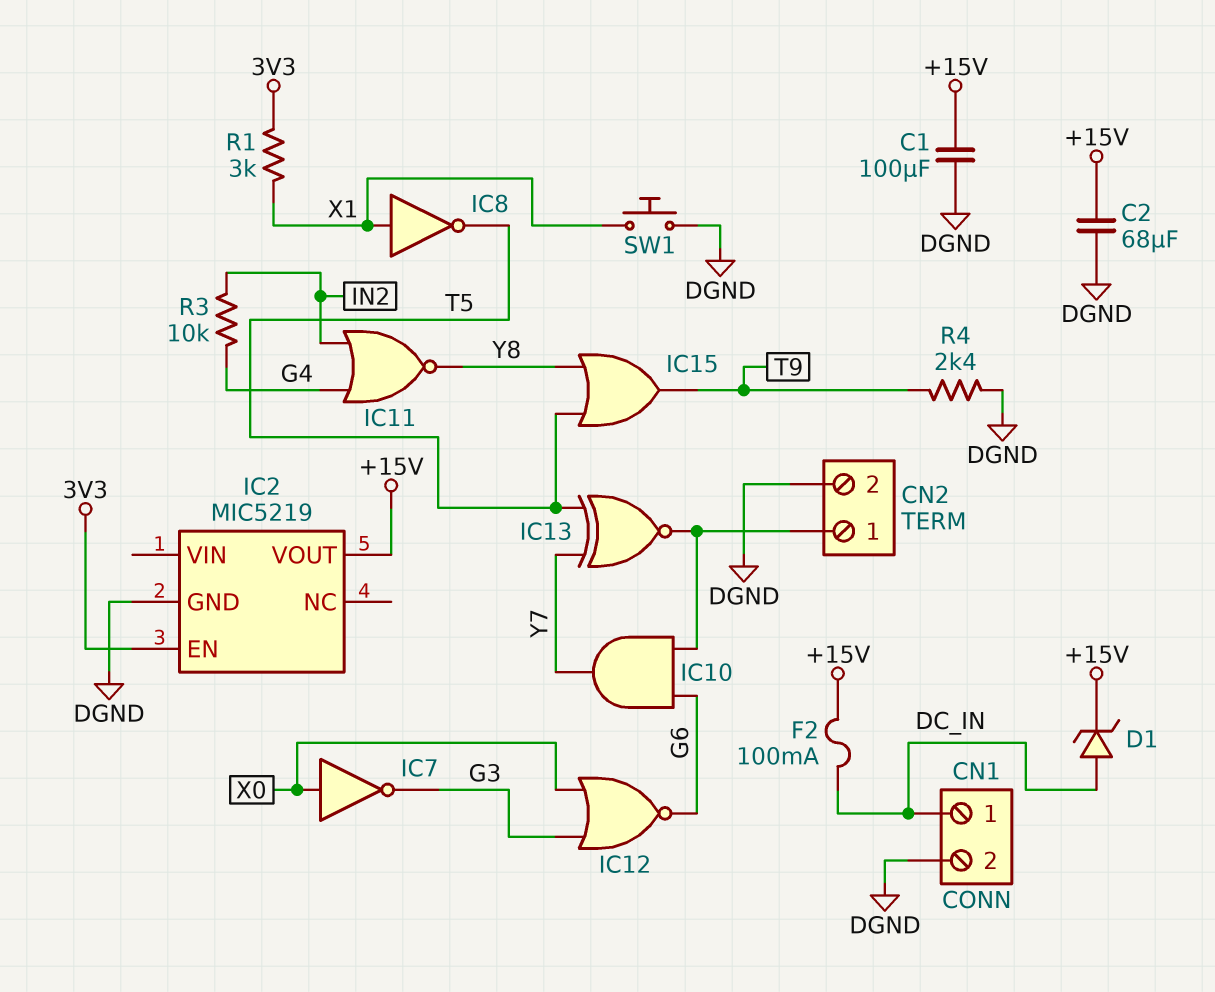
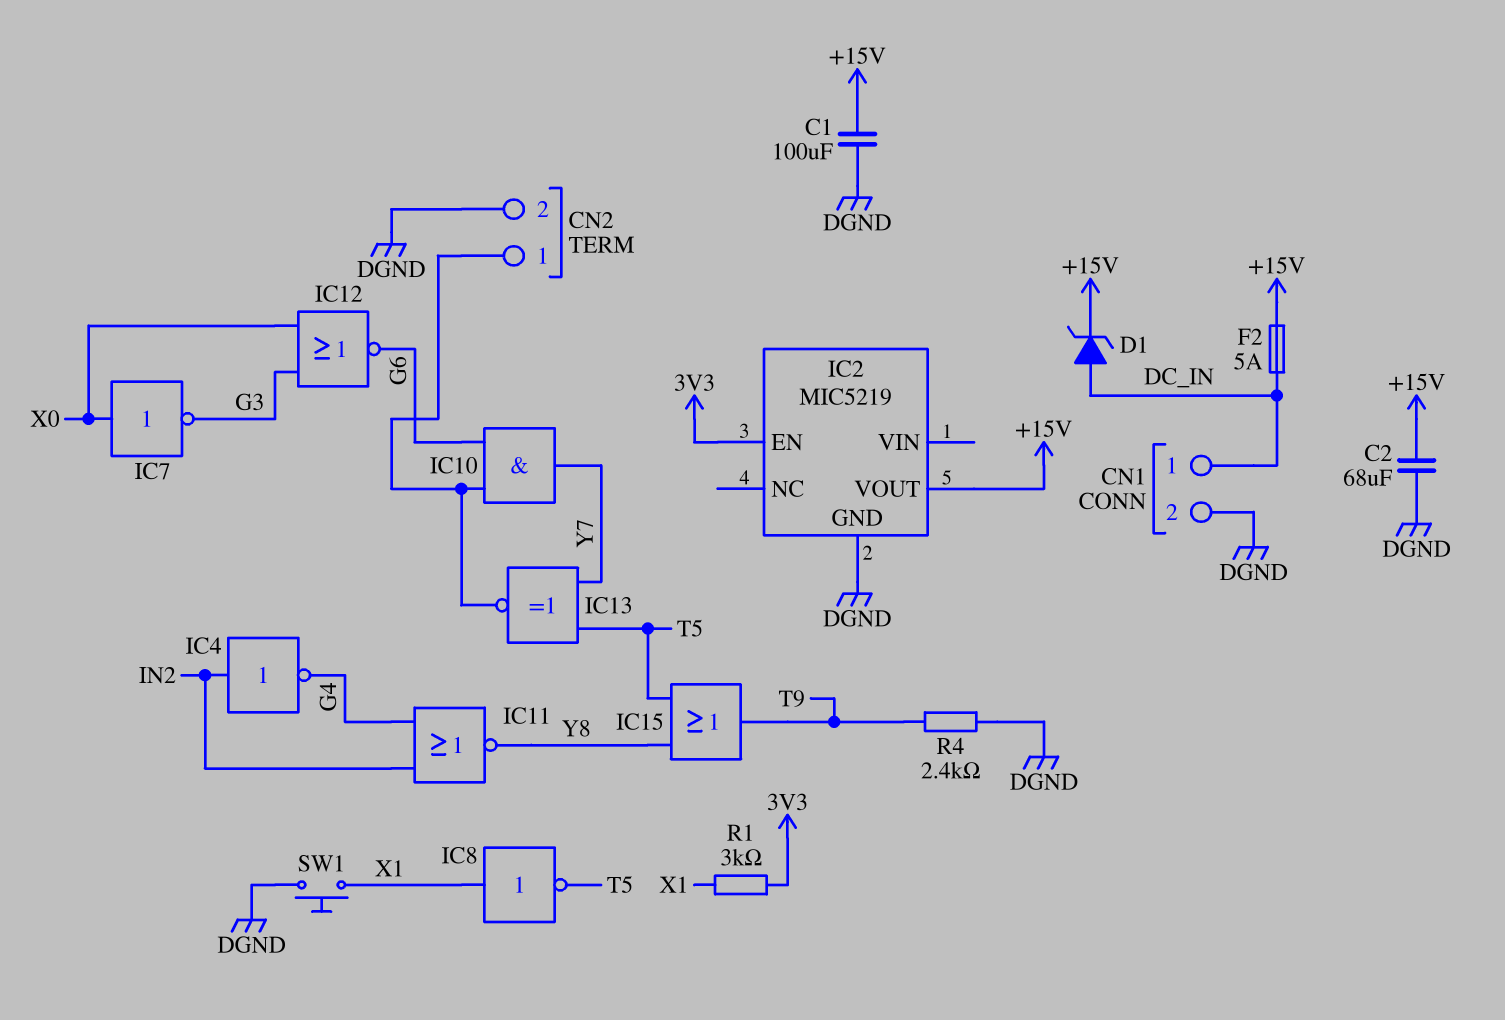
F2: 100mA (+15V, DC_IN) -> 5A (+15V, DC_IN)
IC4: none -> NOT (in IN2, out G4)
R3: 10k (G4, IN2) -> none

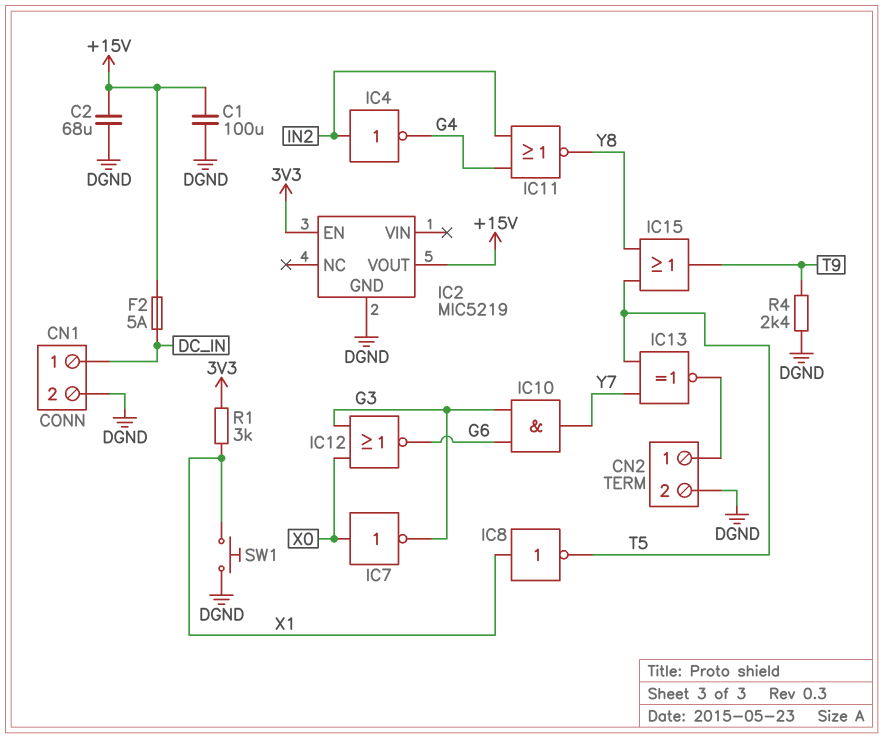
D1: zener (A DC_IN, K +15V) -> none
IC10: AND (in CN2/1, in G6, out Y7) -> AND (in G3, in G6, out Y7)

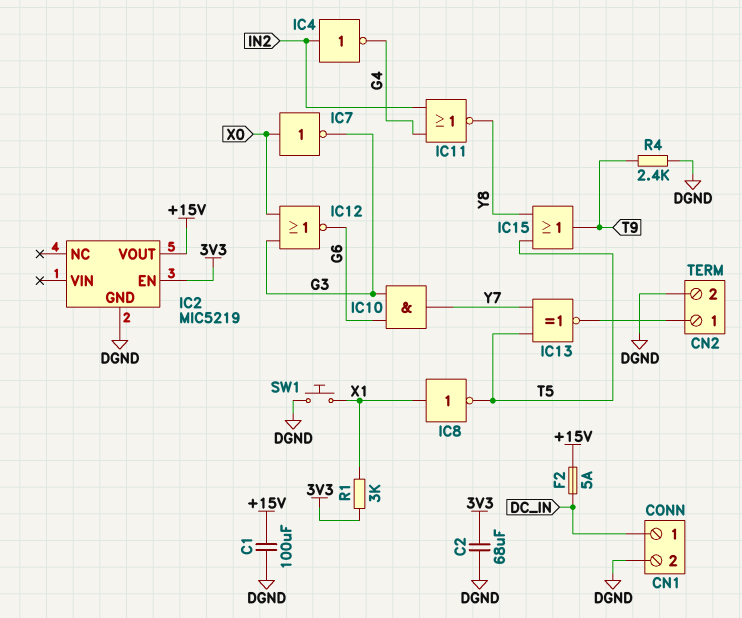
C2: 68uF (+15V, DGND) -> 68uF (3V3, DGND)

